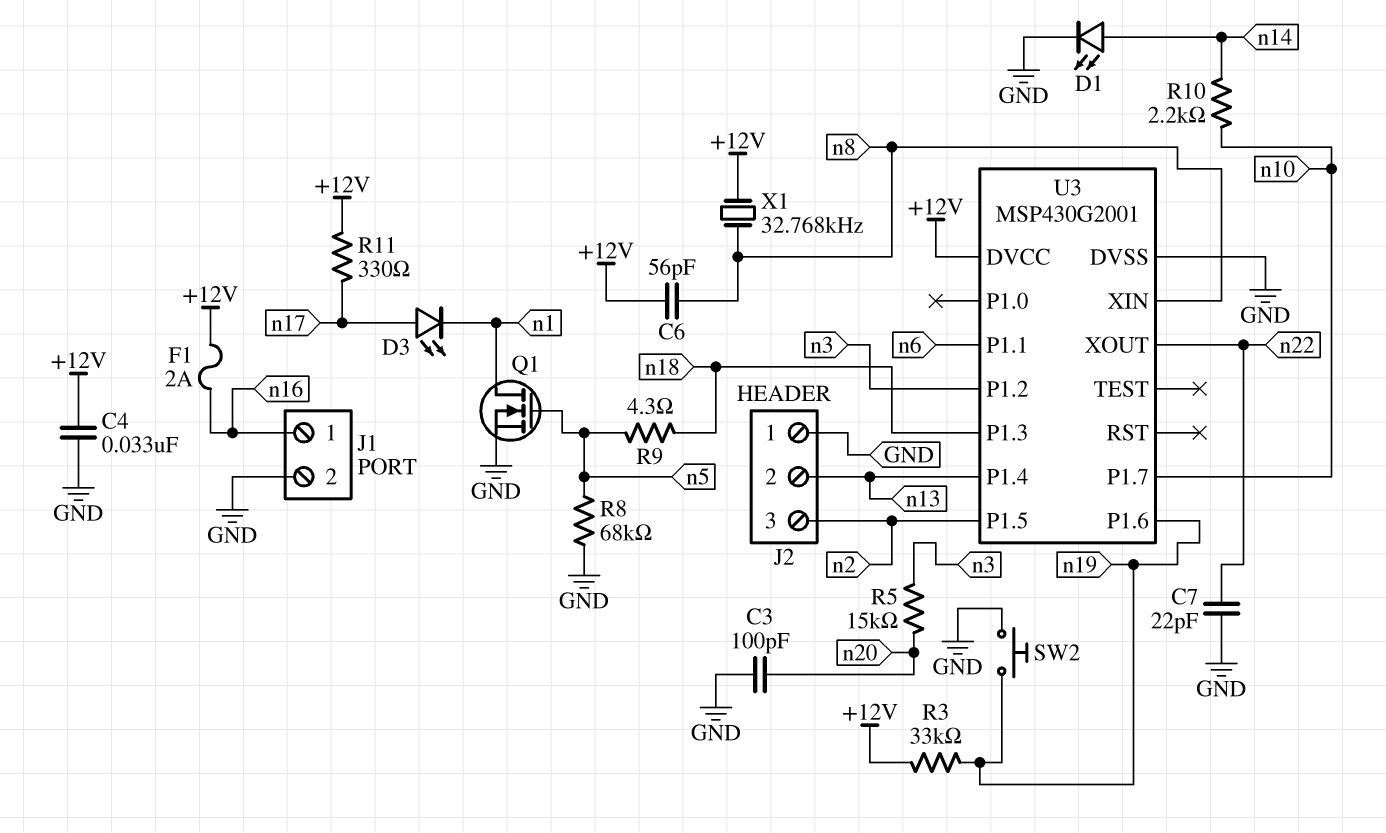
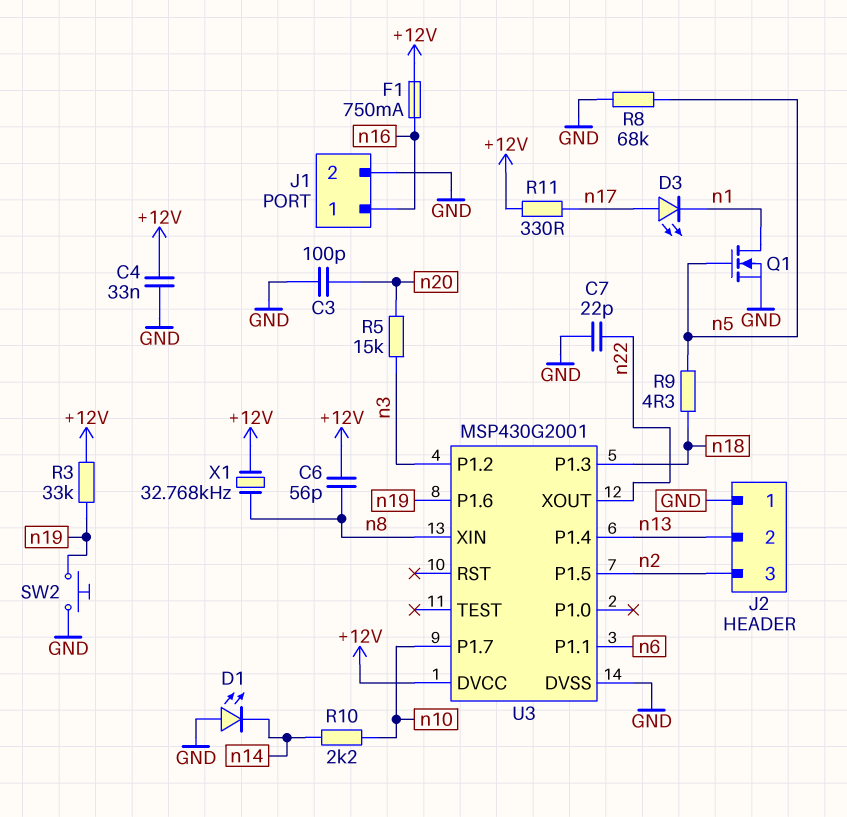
D1: LED (A n14, K GND) -> LED (A GND, K n14)
F1: 2A (+12V, n16) -> 750mA (+12V, n16)

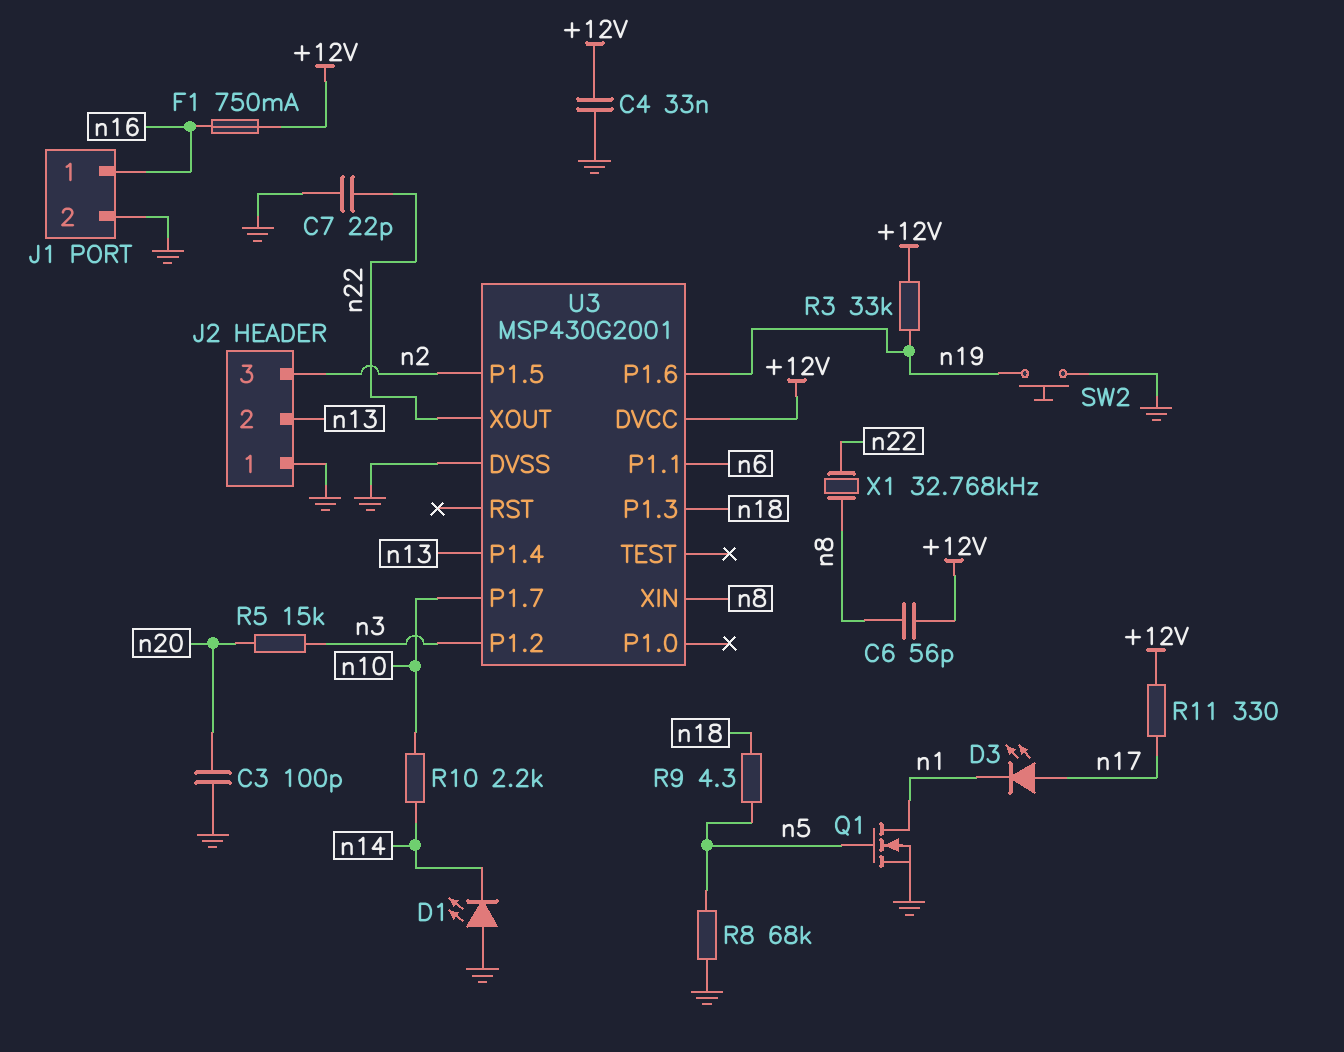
X1: 32.768kHz (+12V, n8) -> 32.768kHz (n8, n22)

